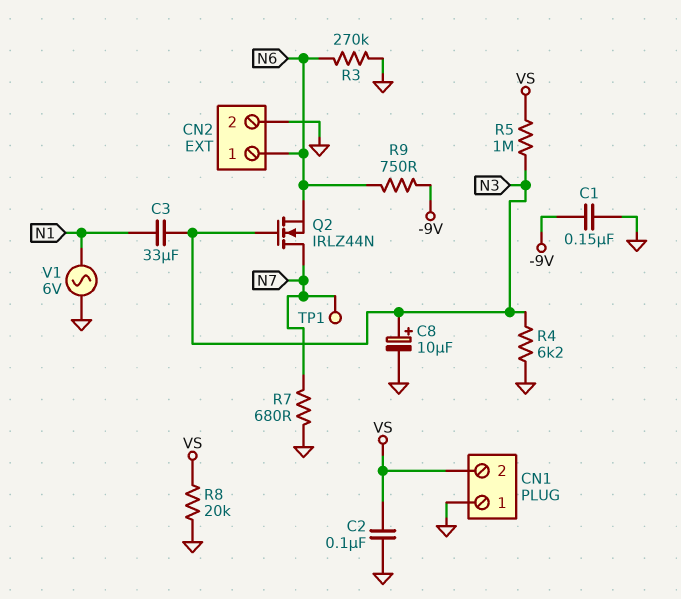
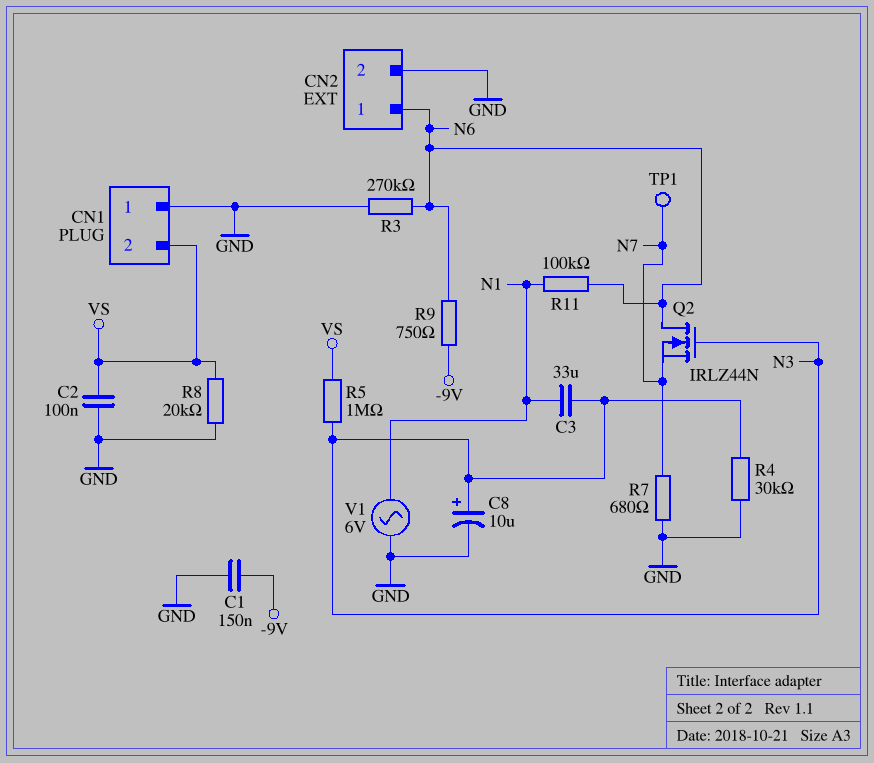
Q2: NMOS IRLZ44N (G N3, D N7, S N6) -> NMOS IRLZ44N (G N3, D N6, S N7)
R4: 6.2k (GND, N3) -> 30k (GND, N3)
R11: none -> 100k (N1, N6)

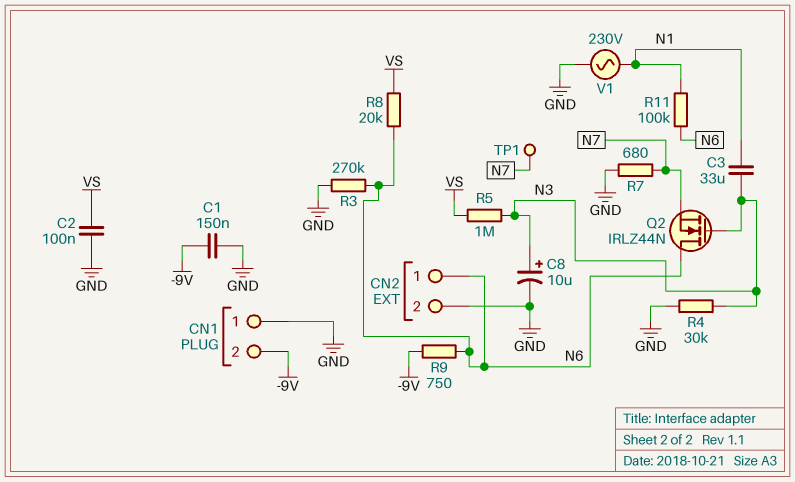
CN1 pin 2: VS -> -9V
R8: 20k (GND, VS) -> 20k (N6, VS)
V1: AC 6V (GND, N1) -> AC 230V (GND, N1)

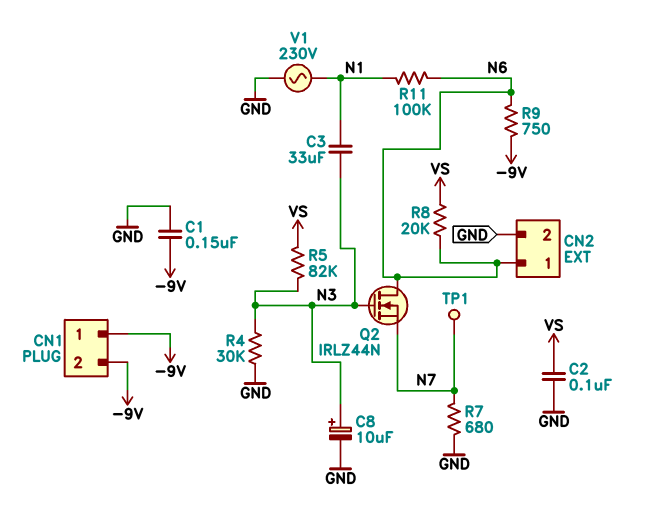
CN1 pin 1: GND -> -9V
R3: 270k (GND, N6) -> none
R5: 1M (N3, VS) -> 82k (N3, VS)

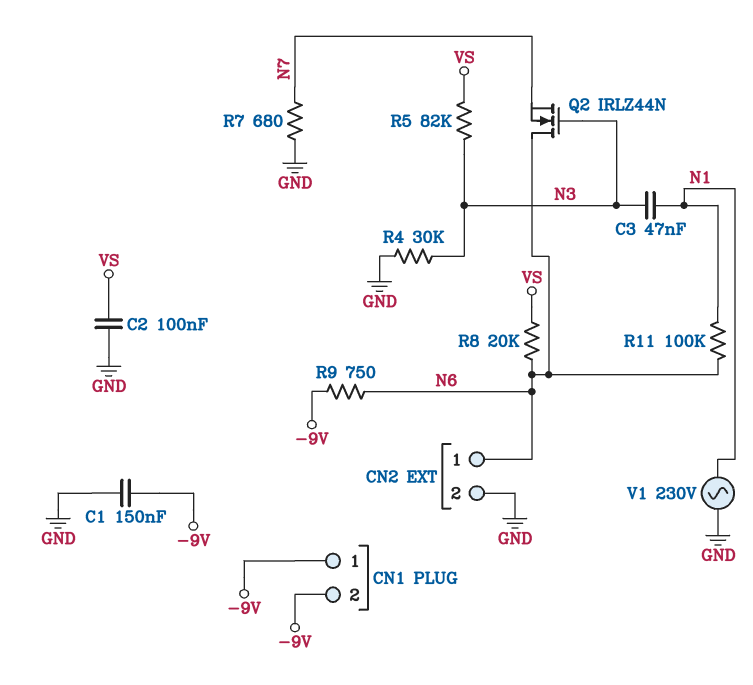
C3: 33uF (N1, N3) -> 47nF (N1, N3)
C8: 10uF (plus N3, minus GND) -> none
TP1: test point (N7) -> none

